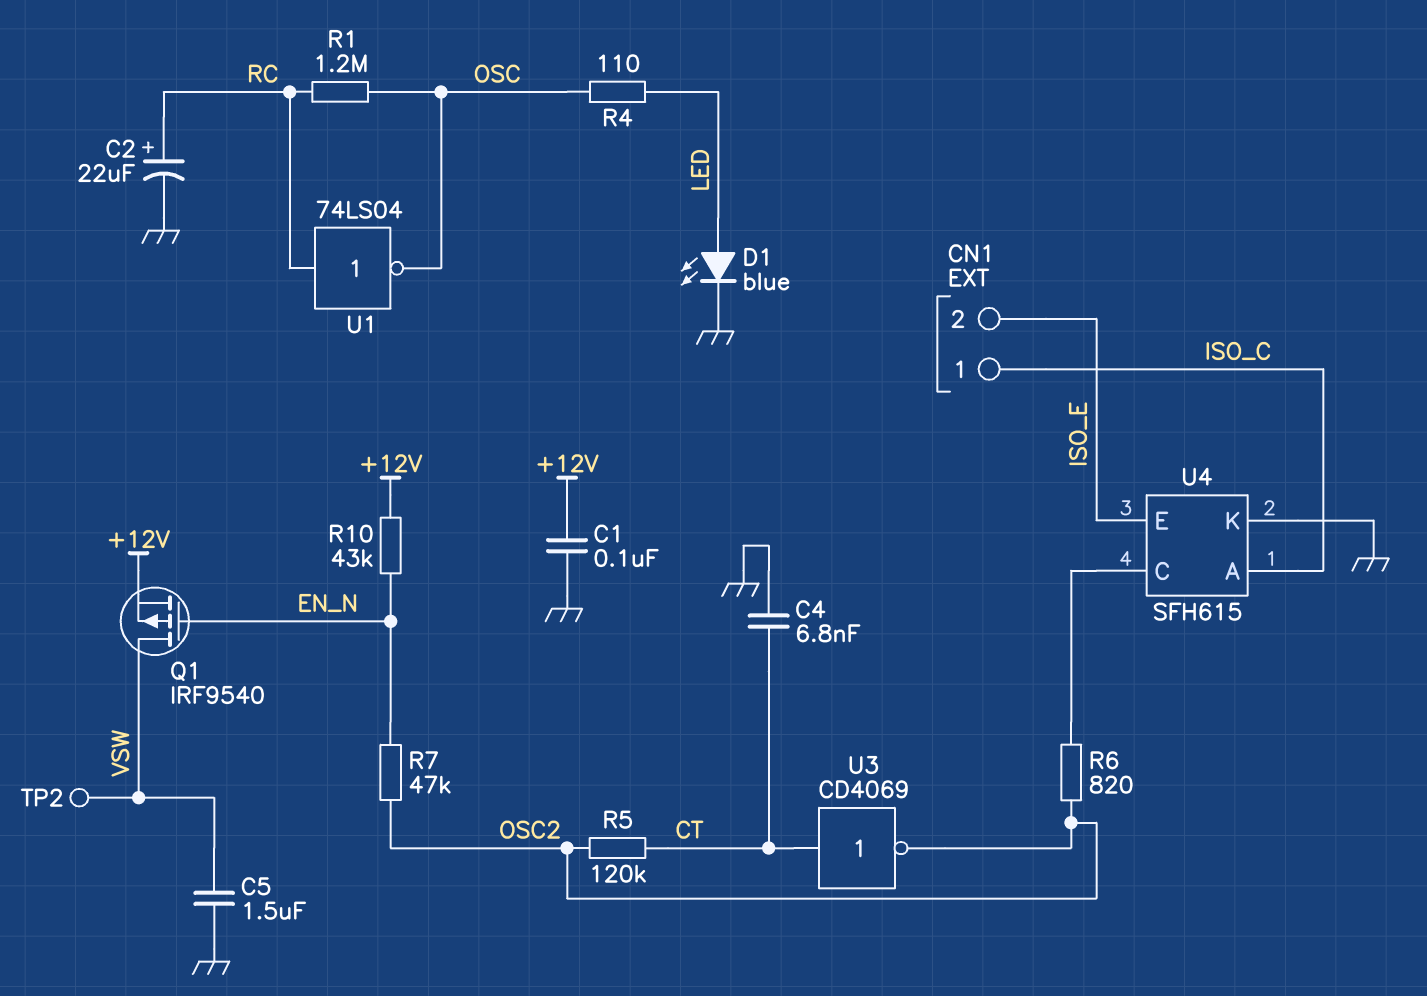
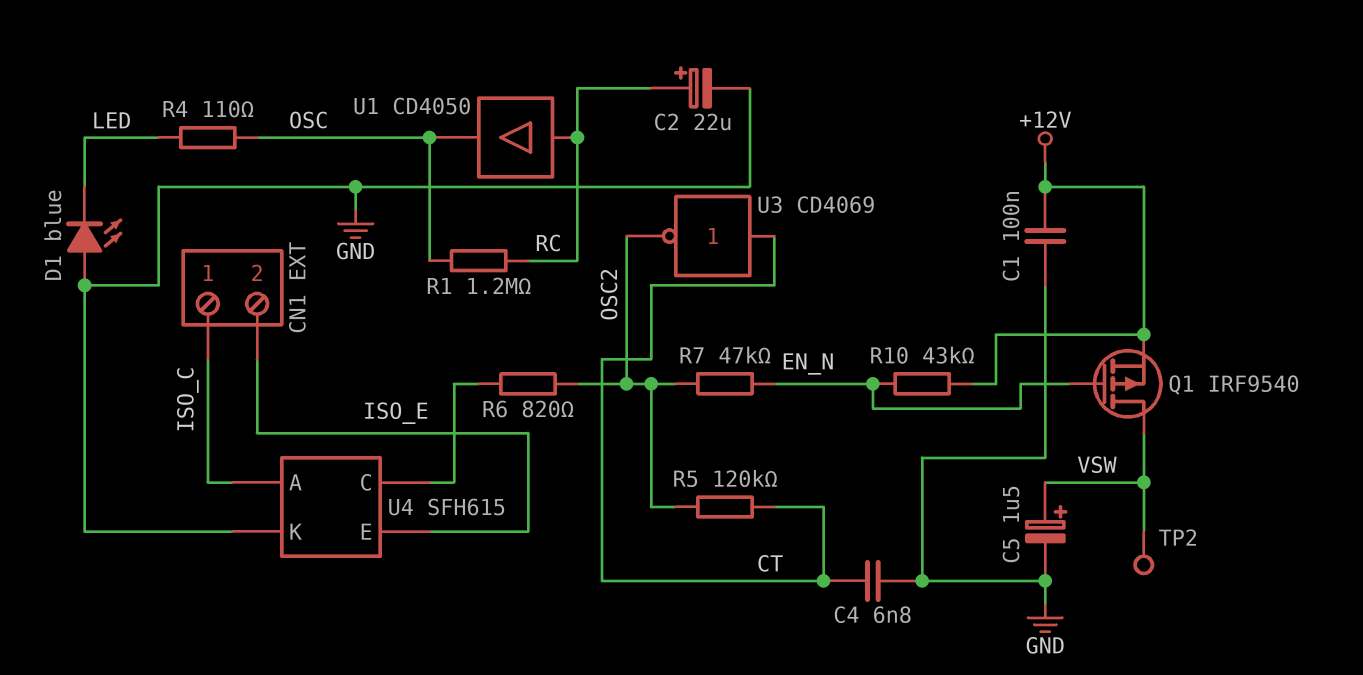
C5: 1.5uF (GND, VSW) -> 1.5uF (plus VSW, minus GND)
D1: LED blue (A LED, K GND) -> LED blue (A GND, K LED)
U1: NOT 74LS04 (in RC, out OSC) -> buffer CD4050 (in RC, out OSC)

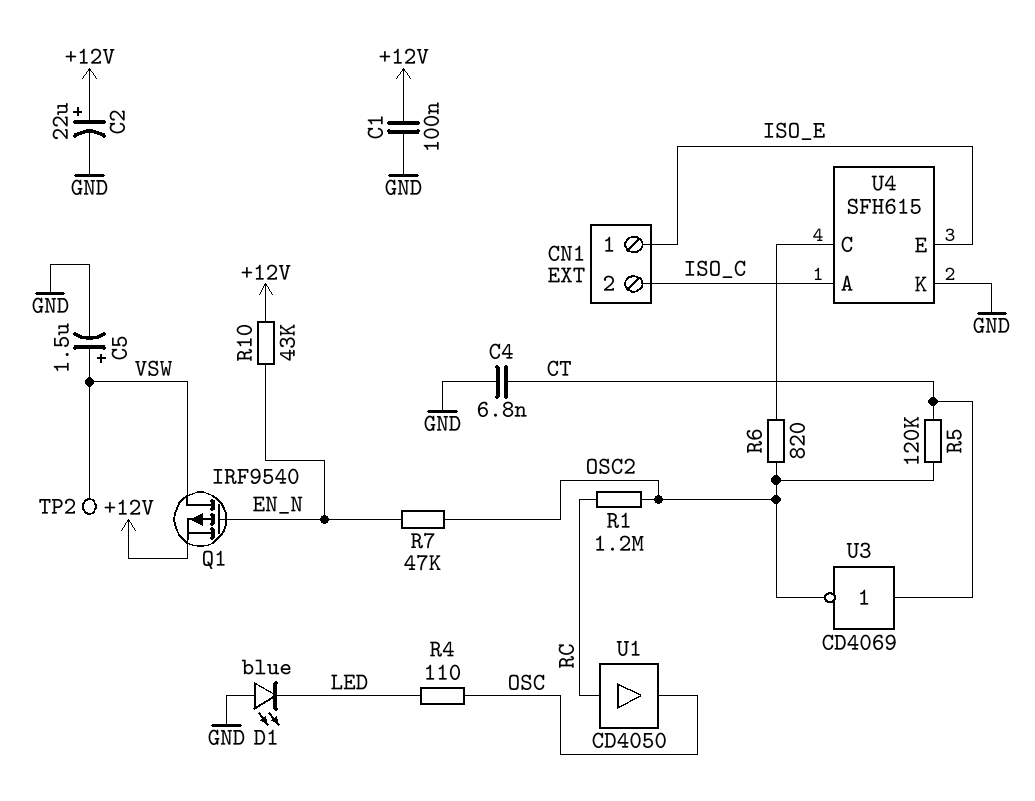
C2: 22uF (plus RC, minus GND) -> 22uF (plus +12V, minus GND)
CN1 pin 1: ISO_C -> ISO_E
CN1 pin 2: ISO_E -> ISO_C
R1: 1.2M (OSC, RC) -> 1.2M (OSC2, RC)

